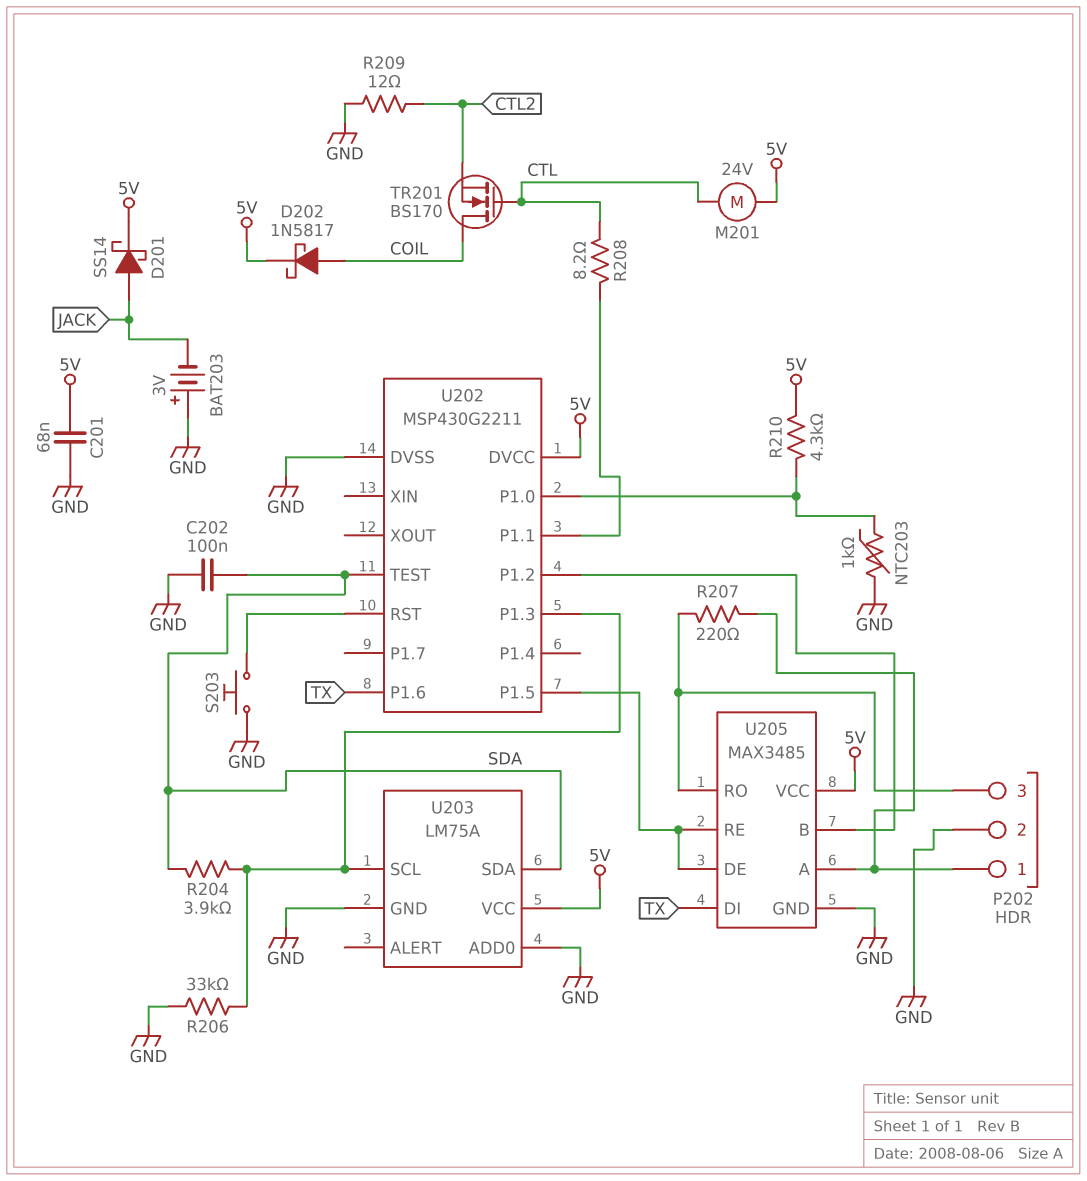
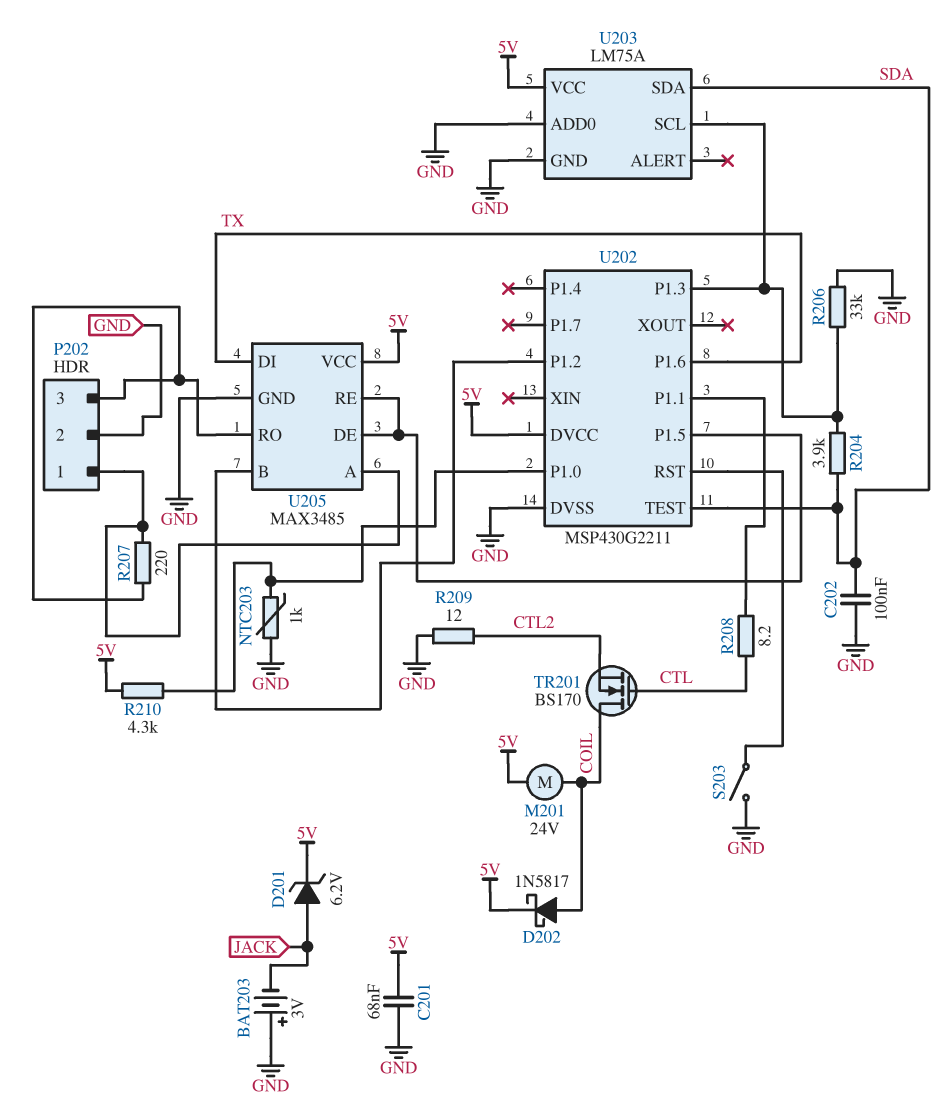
D201: schottky SS14 (A JACK, K 5V) -> zener 6.2V (A JACK, K 5V)
M201: motor 24V (5V, CTL) -> motor 24V (5V, COIL)
S203: button (GND, U202/RST) -> switch (GND, U202/RST)

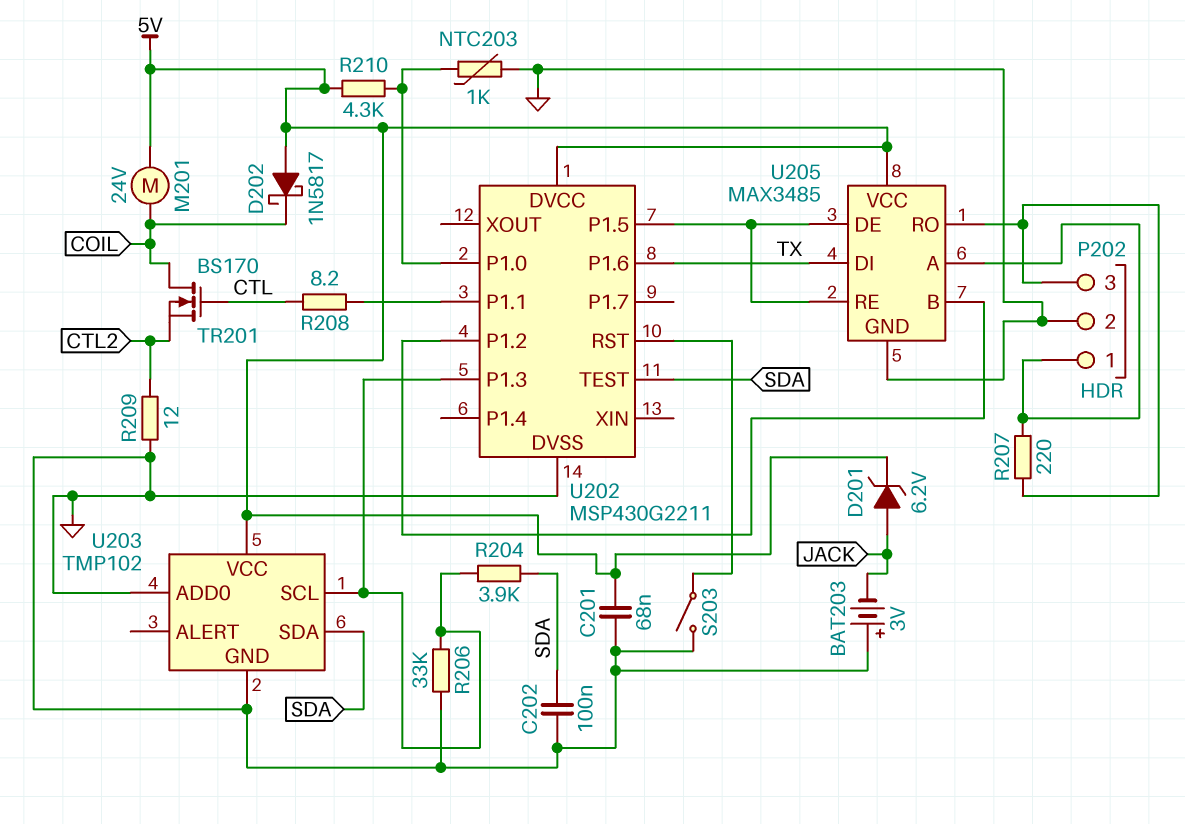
D202: schottky 1N5817 (A COIL, K 5V) -> schottky 1N5817 (A 5V, K COIL)
U203: LM75A -> TMP102

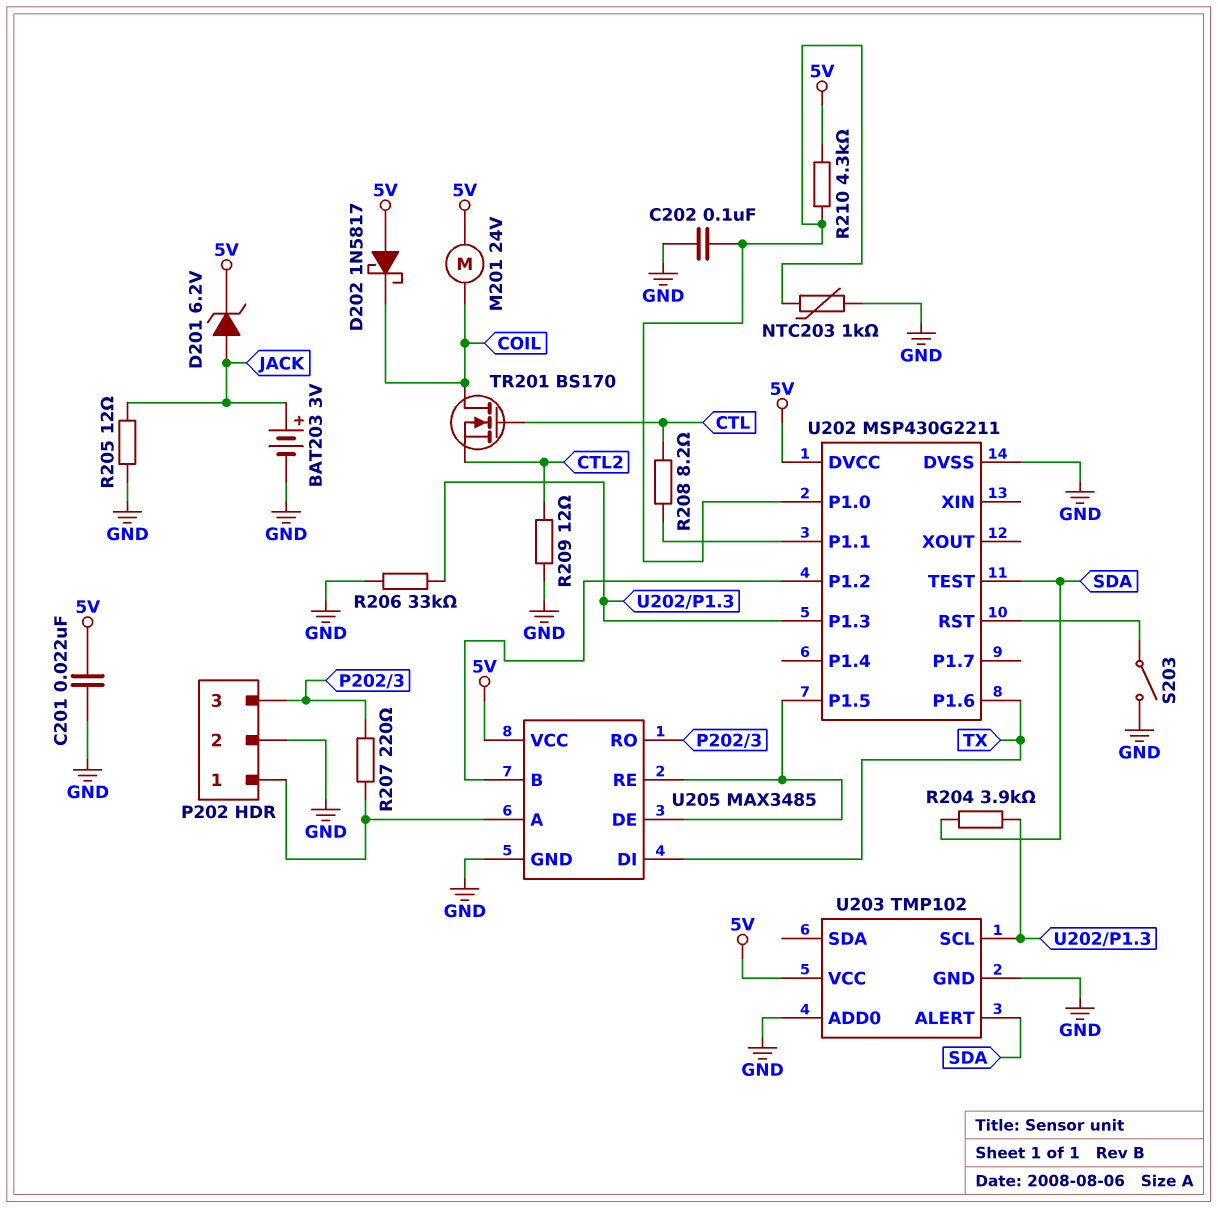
BAT203: 3V (plus GND, minus JACK) -> 3V (plus JACK, minus GND)
C201: 68nF (5V, GND) -> 22nF (5V, GND)
C202: 100nF (GND, SDA) -> 100nF (GND, U202/P1.0)
R205: none -> 12 (GND, JACK)
U203 pin ALERT: none -> SDA
U203 pin SDA: SDA -> none

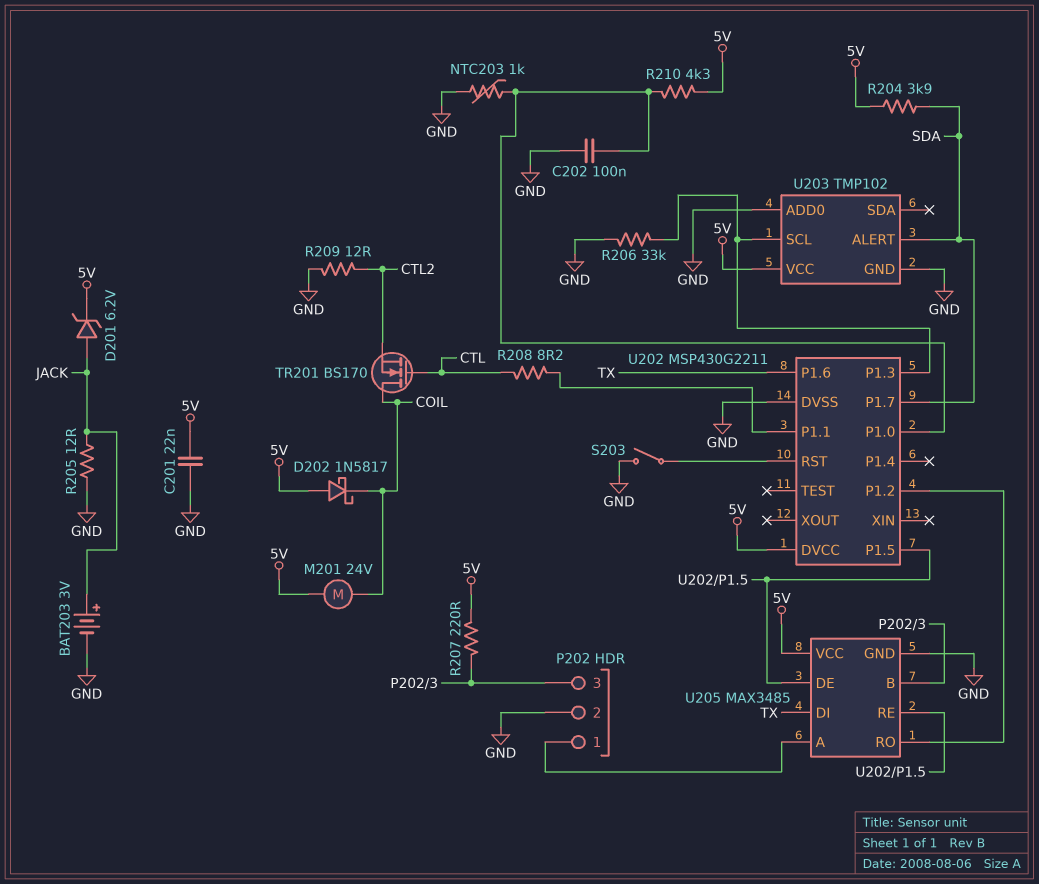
R204: 3.9k (SDA, U202/P1.3) -> 3.9k (5V, SDA)
R207: 220 (P202/1, P202/3) -> 220 (5V, P202/3)
U202 pin P1.7: none -> SDA
U202 pin TEST: SDA -> none
U205 pin B: U202/P1.2 -> P202/3
U205 pin RO: P202/3 -> U202/P1.2

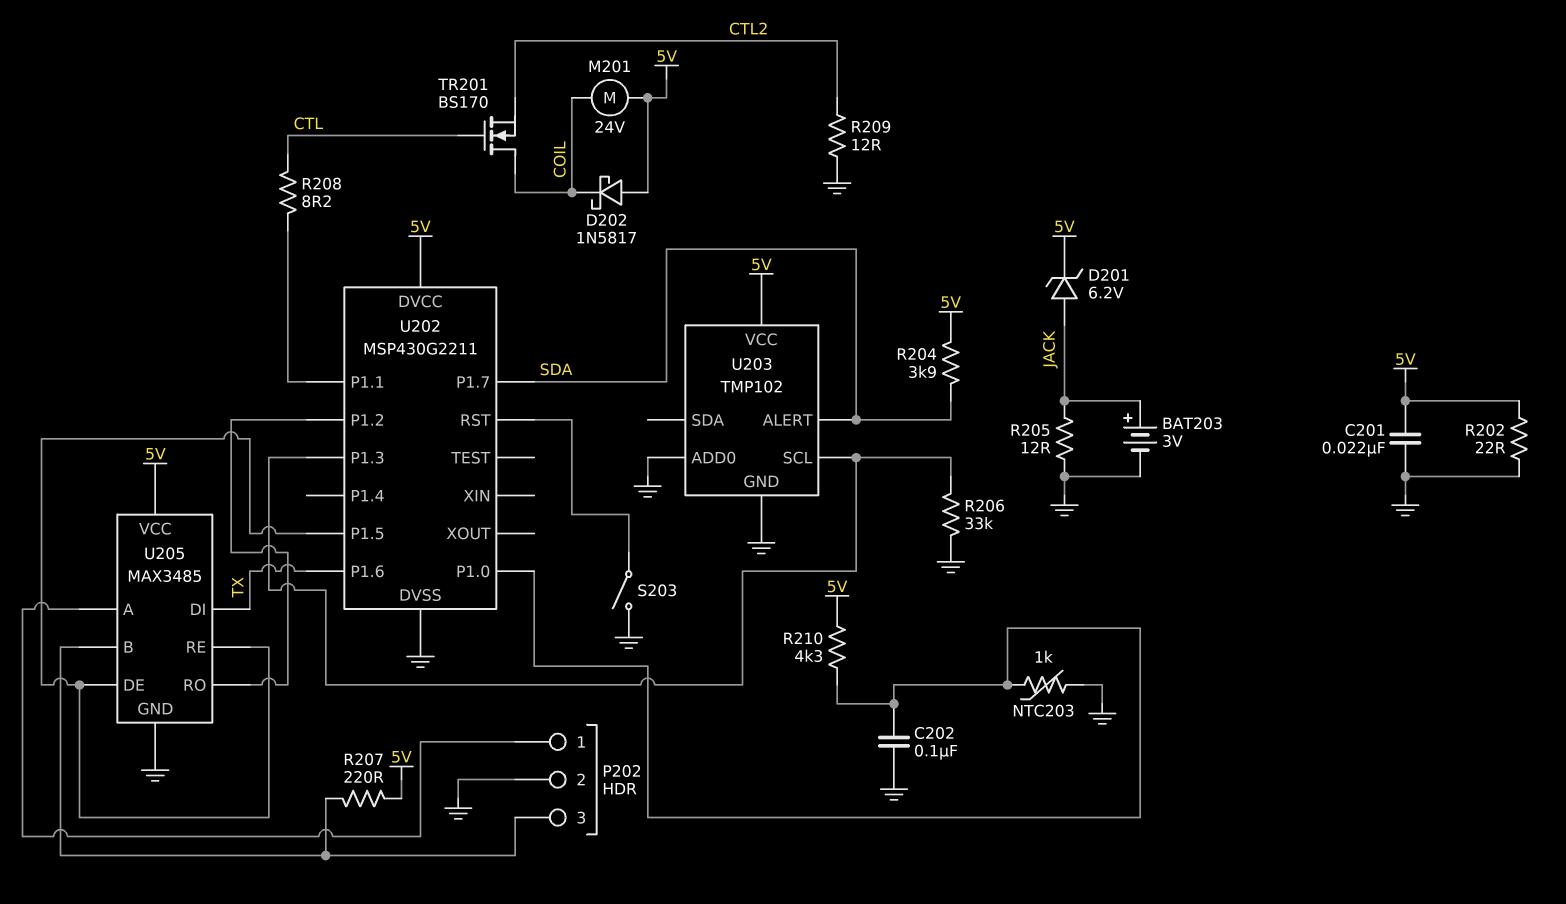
R202: none -> 22 (5V, GND)

